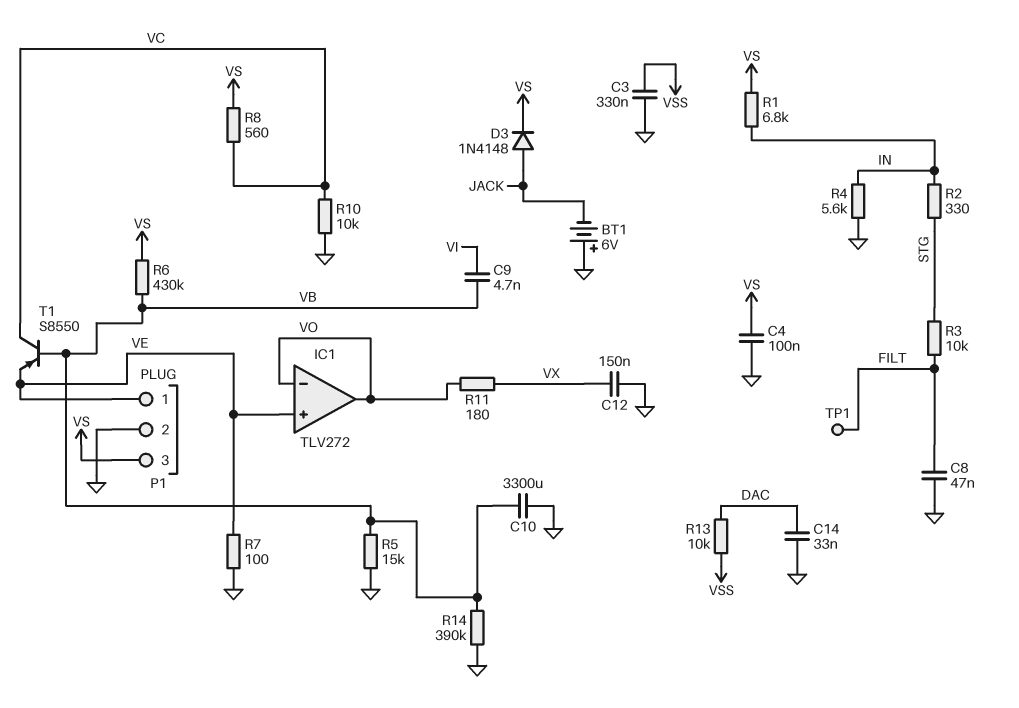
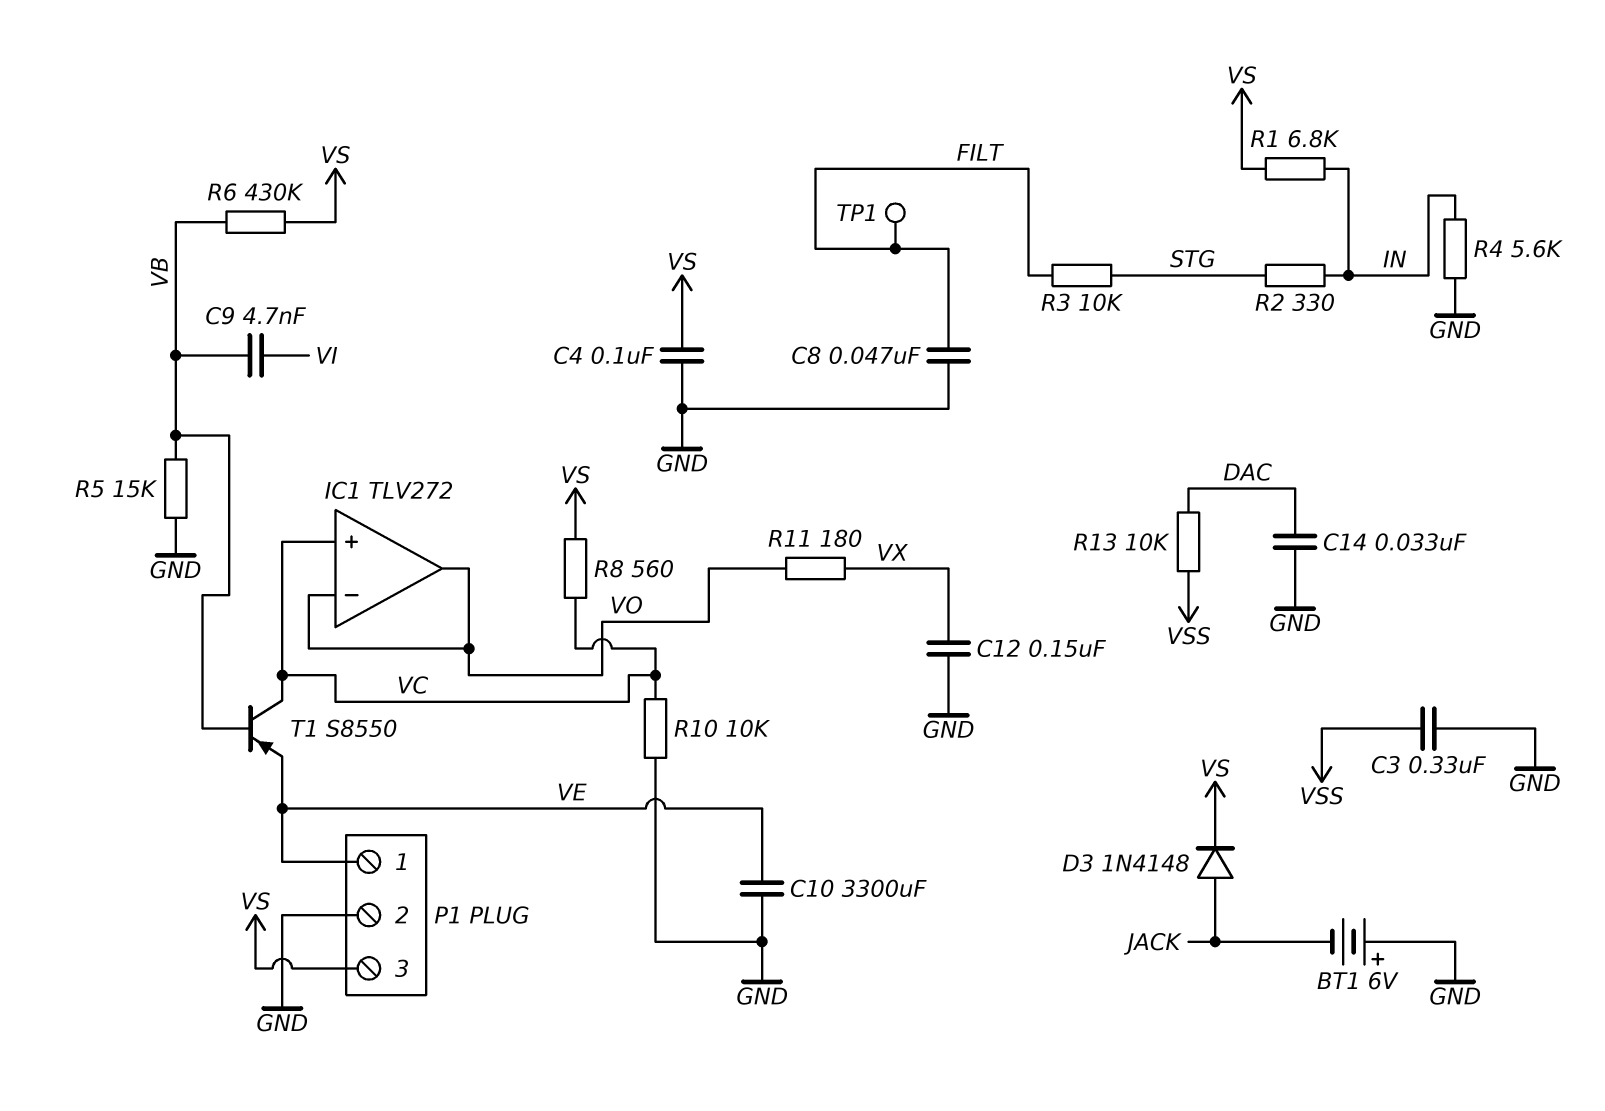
C10: 3300uF (GND, VB) -> 3300uF (GND, VE)
IC1 pin in+: VE -> VC
R7: 100 (GND, VE) -> none
R14: 390k (GND, VB) -> none

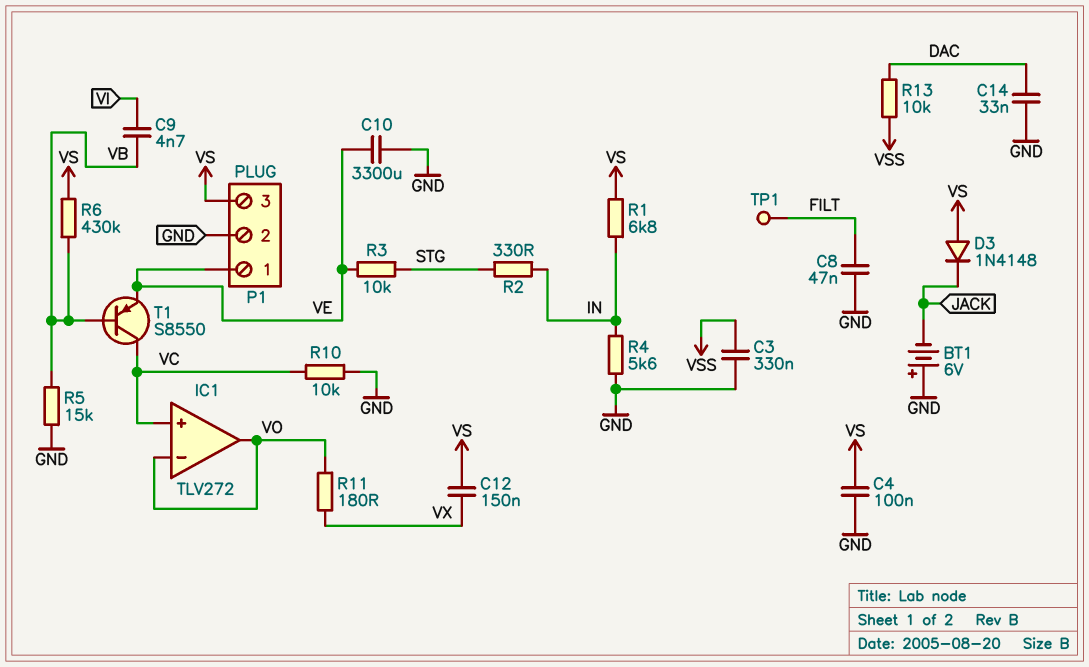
C12: 150nF (GND, VX) -> 150nF (VS, VX)
D3: diode 1N4148 (A JACK, K VS) -> diode 1N4148 (A VS, K JACK)
R3: 10k (FILT, STG) -> 10k (STG, VE)
R8: 560 (VC, VS) -> none

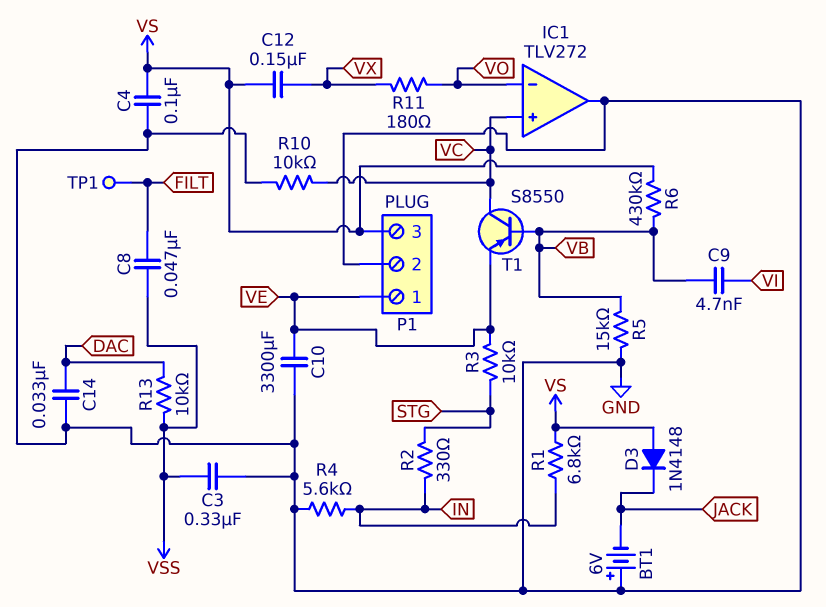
C8: 47nF (FILT, GND) -> 47nF (FILT, VSS)
IC1 pin out: VO -> GND

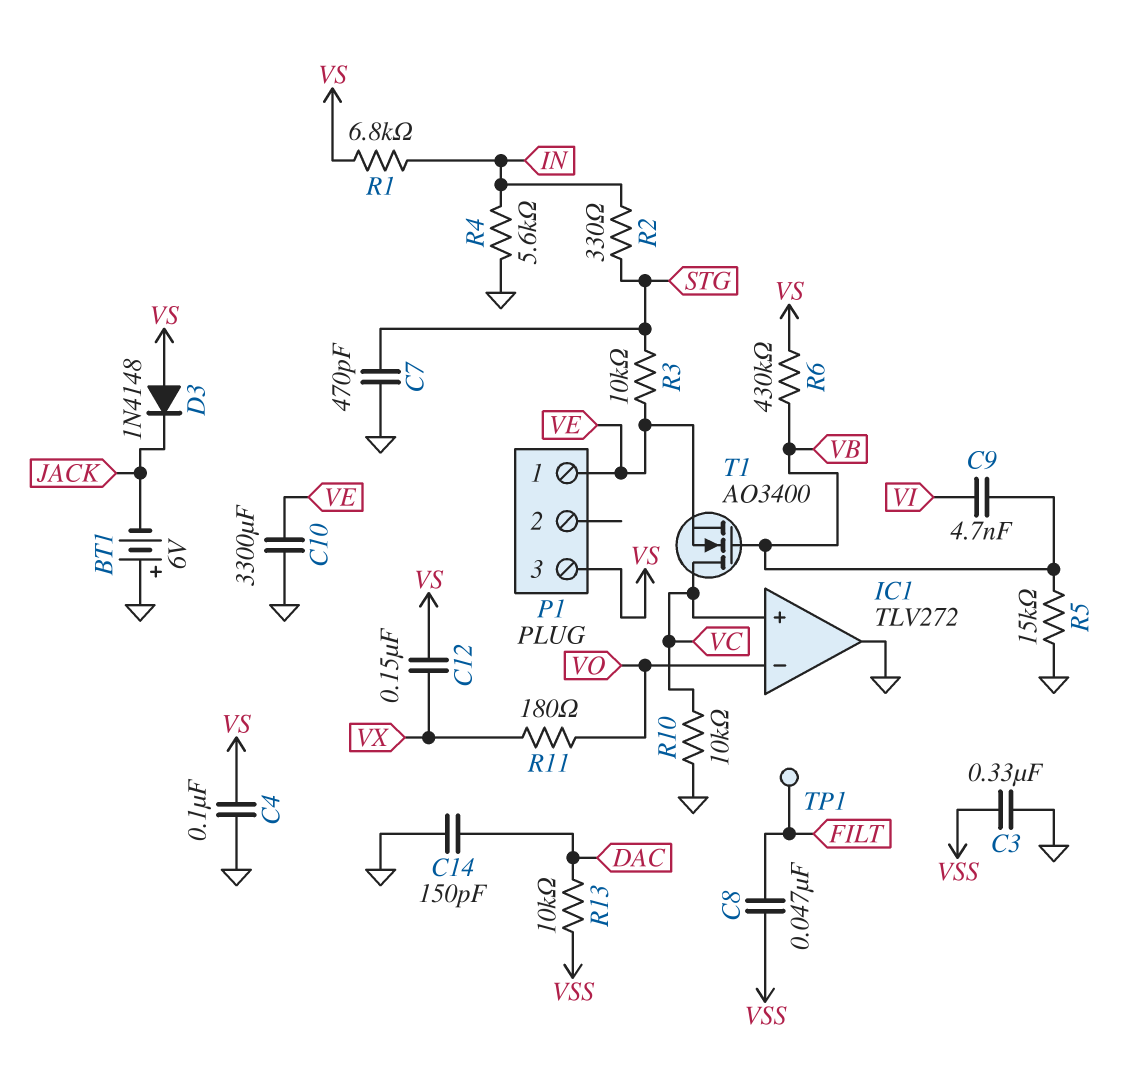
C7: none -> 470pF (GND, STG)
C14: 33nF (DAC, GND) -> 150pF (DAC, GND)
P1 pin 2: GND -> none
T1: PNP S8550 (B VB, C VC, E VE) -> NMOS AO3400 (G VB, D VC, S VE)

